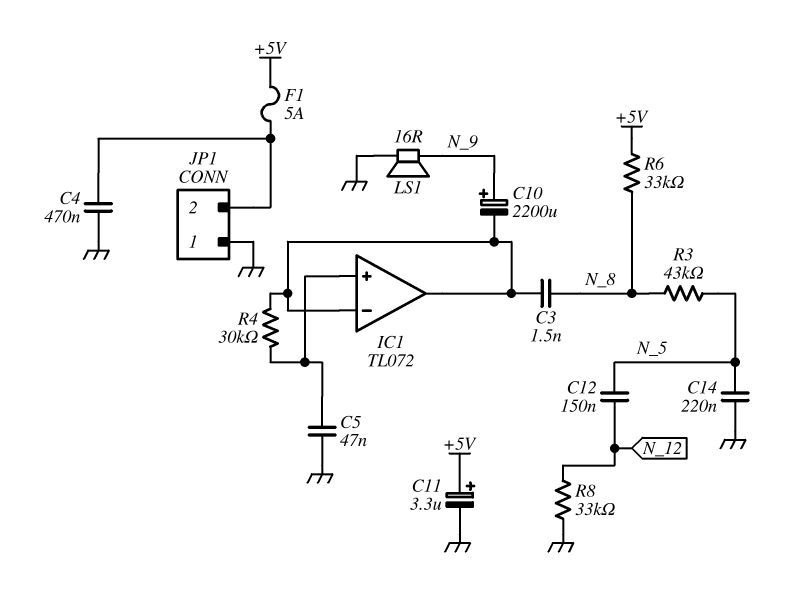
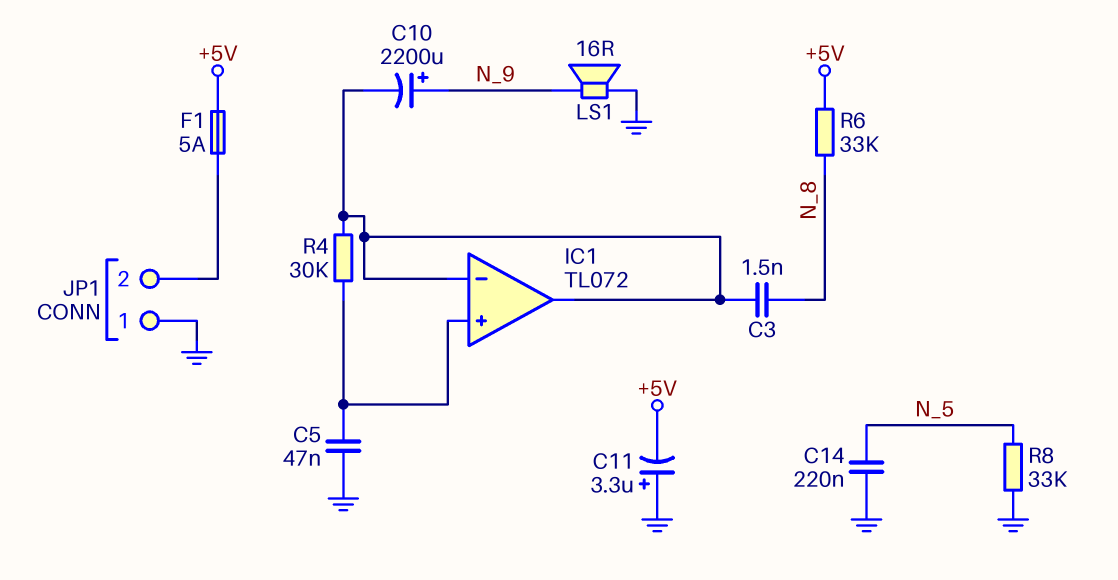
C4: 470nF (GND, JP1/2) -> none
C11: 3.3uF (plus +5V, minus GND) -> 3.3uF (plus GND, minus +5V)
C12: 150nF (N_5, N_12) -> none
R3: 43k (N_5, N_8) -> none
R8: 33k (GND, N_12) -> 33k (GND, N_5)

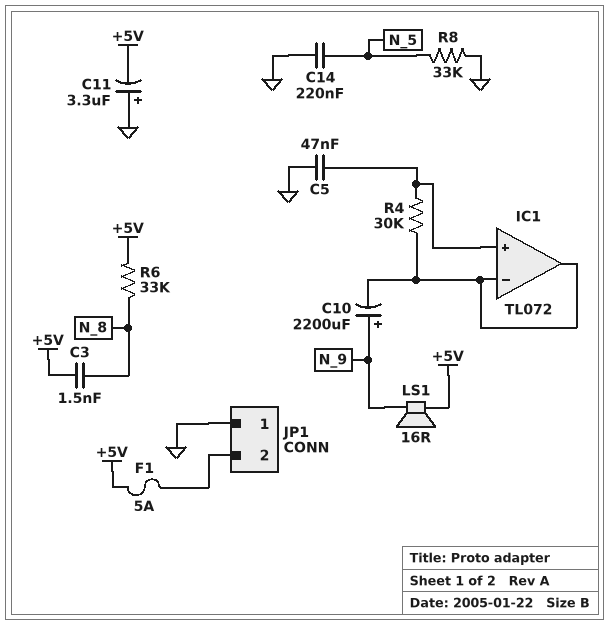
C3: 1.5nF (IC1/in-, N_8) -> 1.5nF (+5V, N_8)
LS1: speaker 16R (GND, N_9) -> speaker 16R (+5V, N_9)

